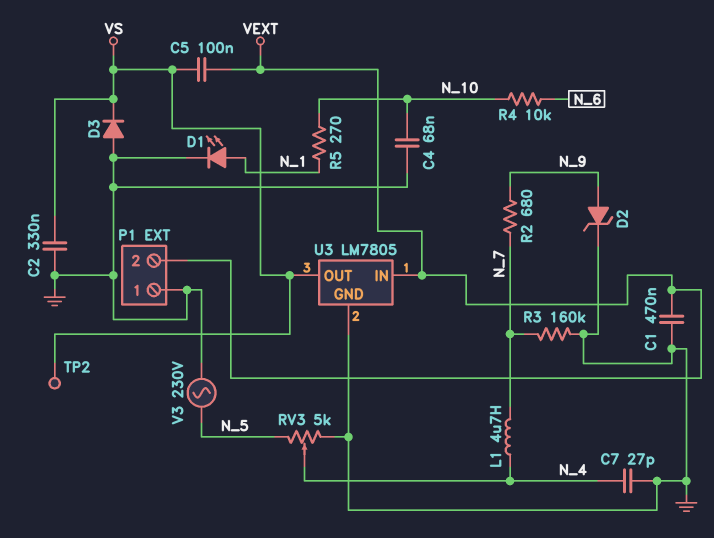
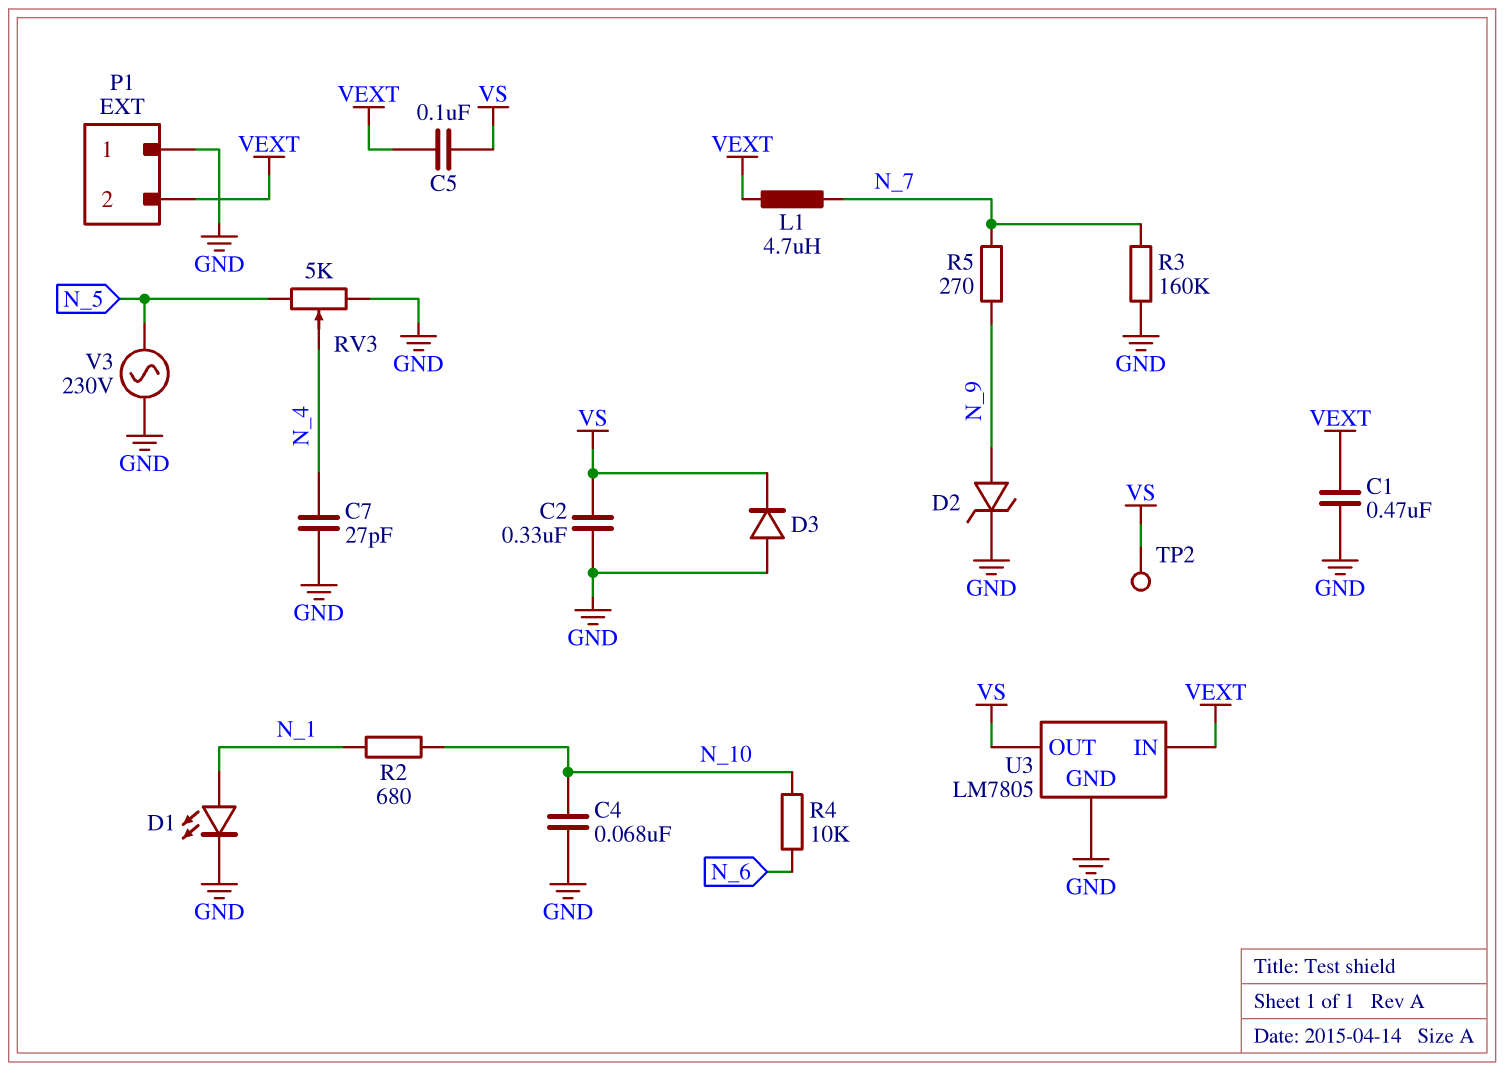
L1: 4.7uH (N_4, N_7) -> 4.7uH (N_7, VEXT)
R2: 680 (N_7, N_9) -> 680 (N_1, N_10)
R5: 270 (N_1, N_10) -> 270 (N_7, N_9)

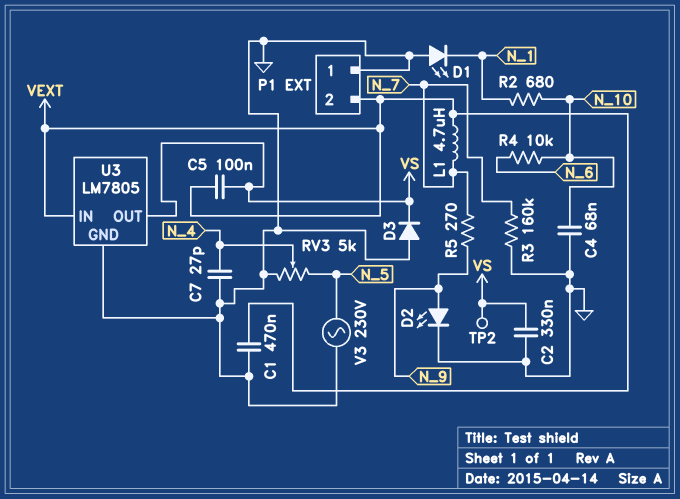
D1: LED (A N_1, K GND) -> LED (A GND, K N_1)
D2: zener (A N_9, K GND) -> LED (A N_9, K GND)

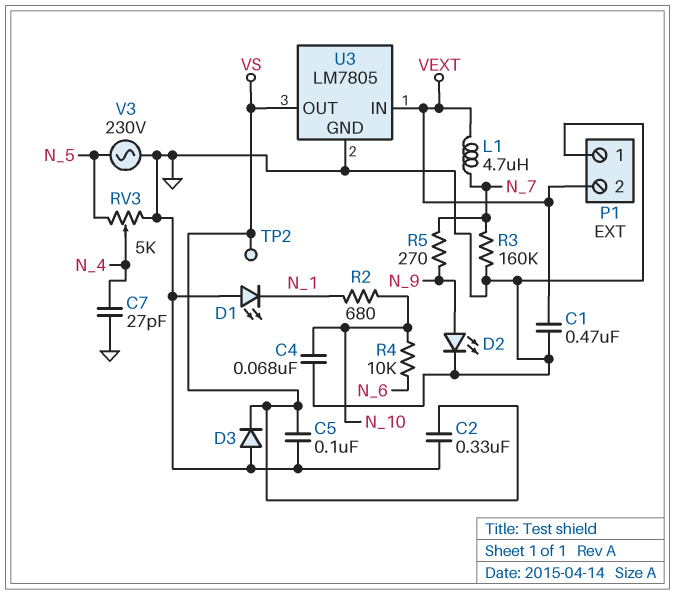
C5: 100nF (VEXT, VS) -> 100nF (GND, VS)

